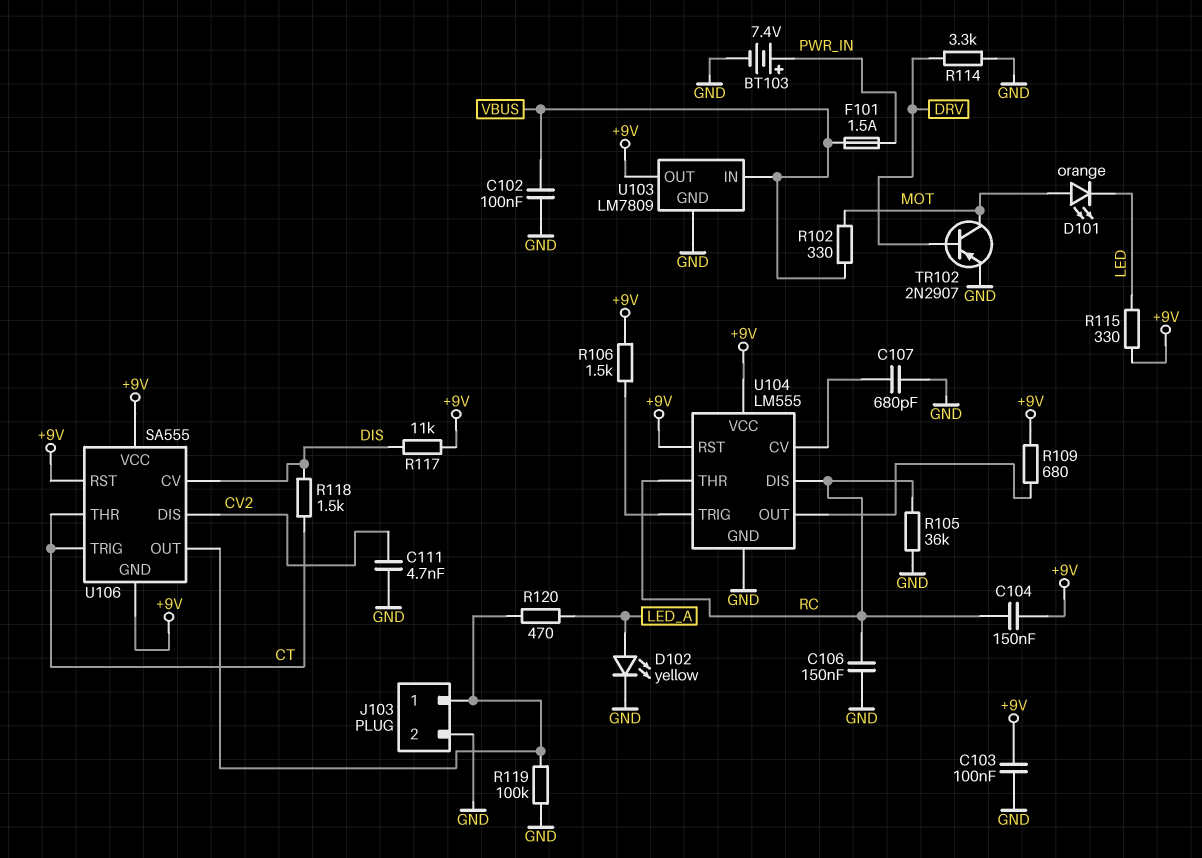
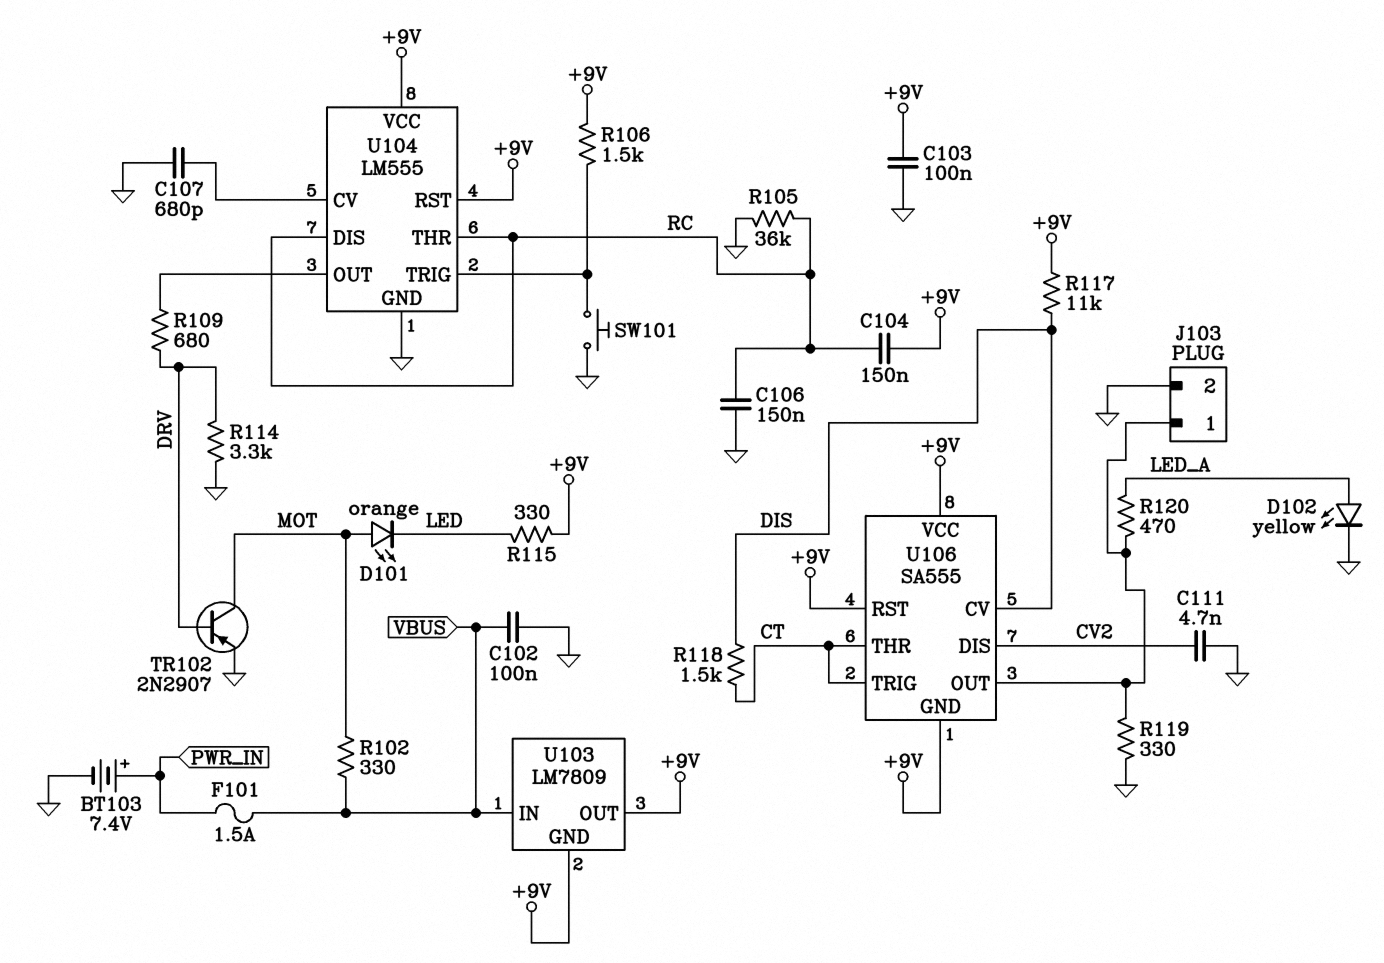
R109: 680 (+9V, U104/OUT) -> 680 (DRV, U104/OUT)
R119: 100k (GND, J103/1) -> 330 (GND, J103/1)
SW101: none -> button (GND, U104/TRIG)
U103 pin GND: GND -> +9V

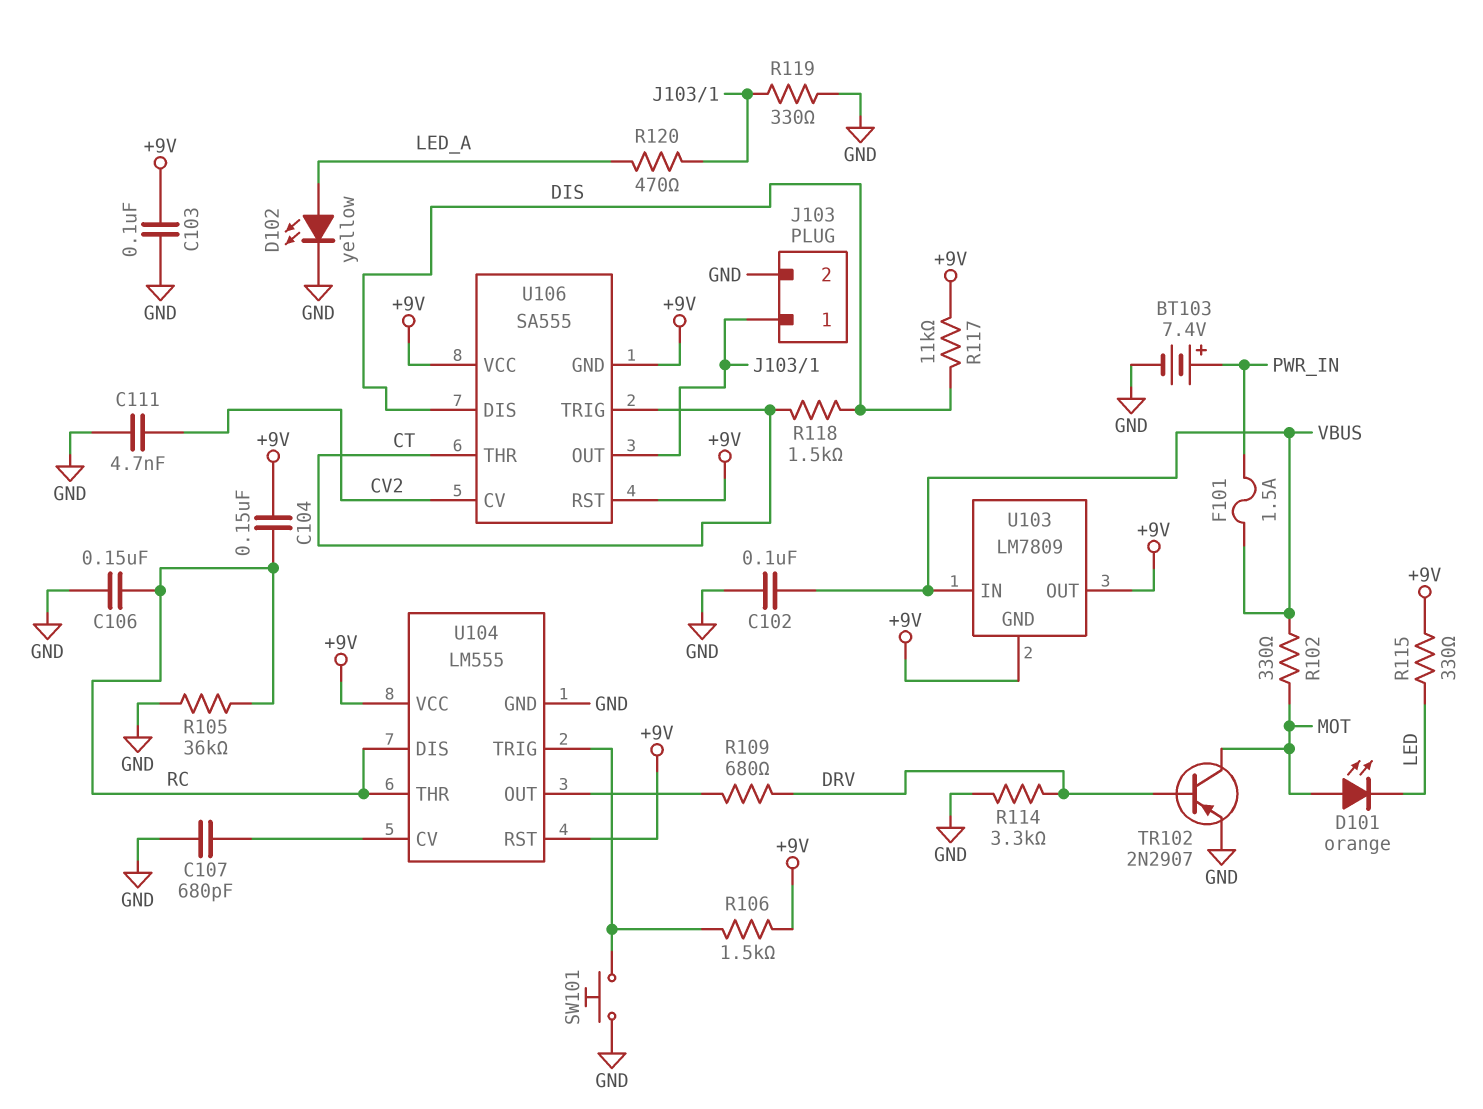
U106 pin CV: DIS -> CV2
U106 pin DIS: CV2 -> DIS

